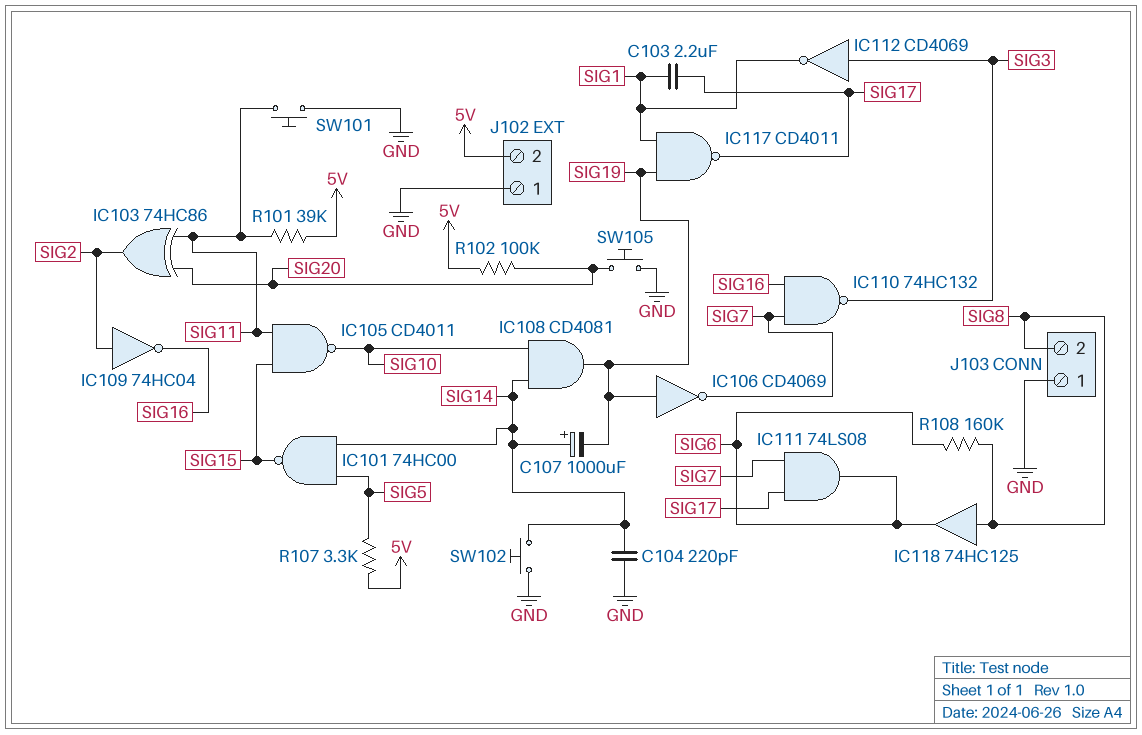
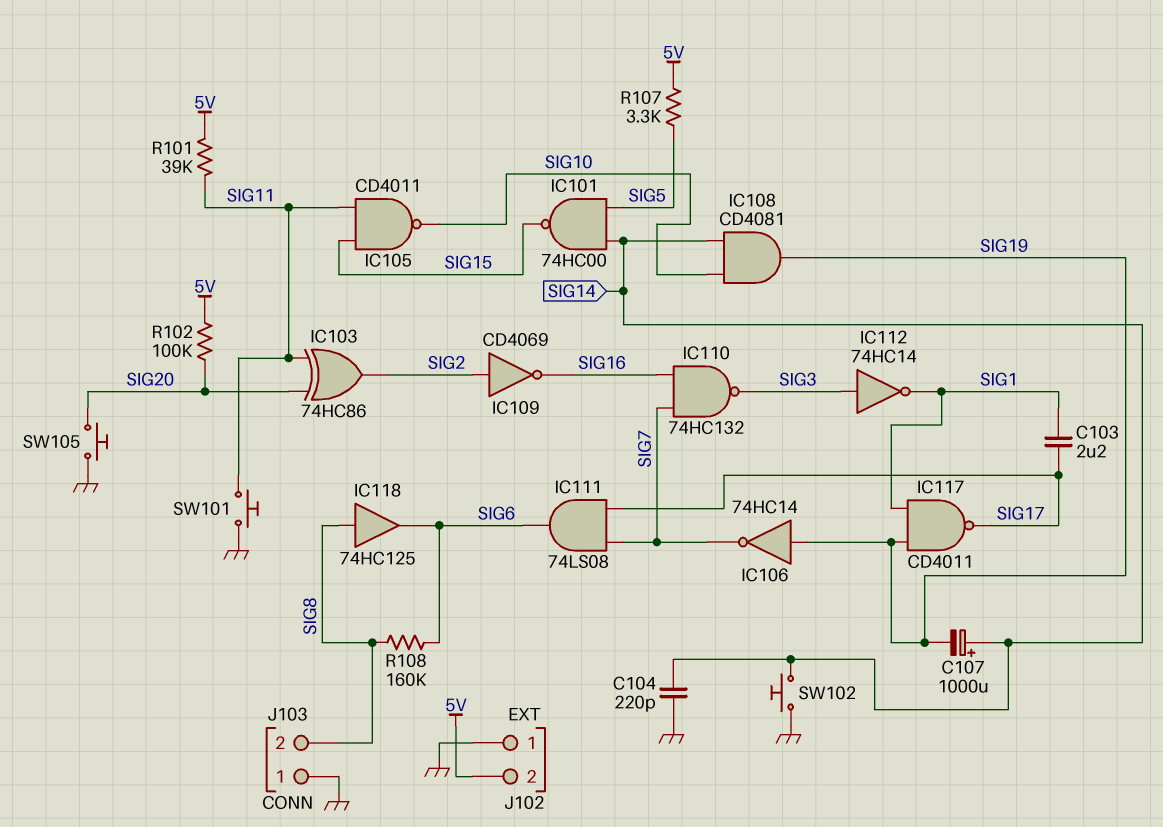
IC106: NOT CD4069 (in SIG19, out SIG7) -> NOT 74HC14 (in SIG19, out SIG7)
IC109: NOT 74HC04 (in SIG2, out SIG16) -> NOT CD4069 (in SIG2, out SIG16)
IC112: NOT CD4069 (in SIG3, out SIG1) -> NOT 74HC14 (in SIG3, out SIG1)

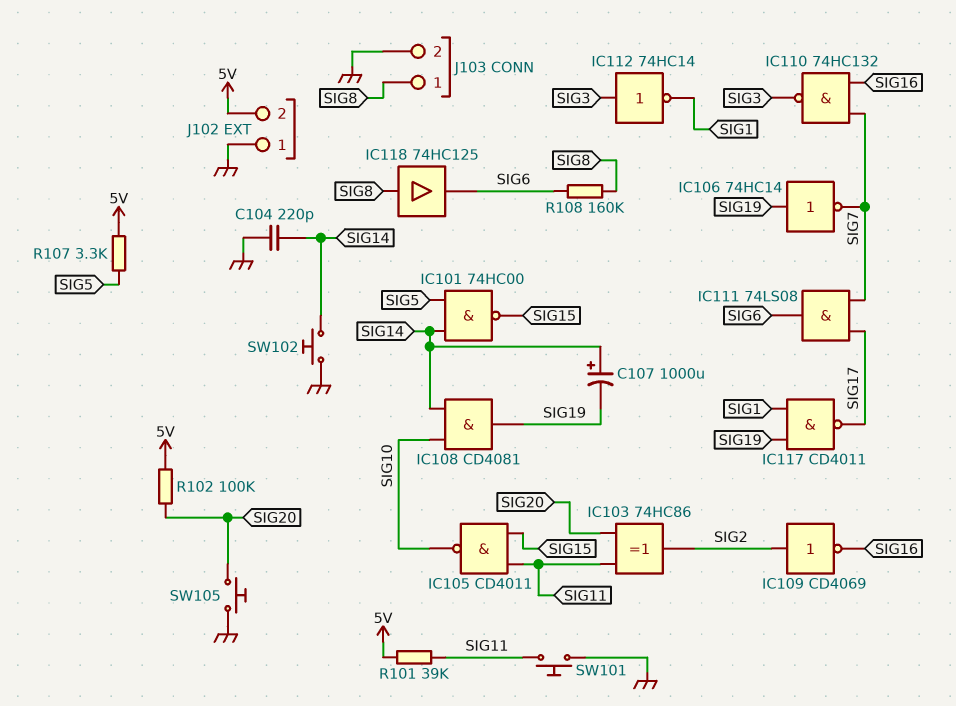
C103: 2.2uF (SIG1, SIG17) -> none
J103 pin 1: GND -> SIG8
J103 pin 2: SIG8 -> GND

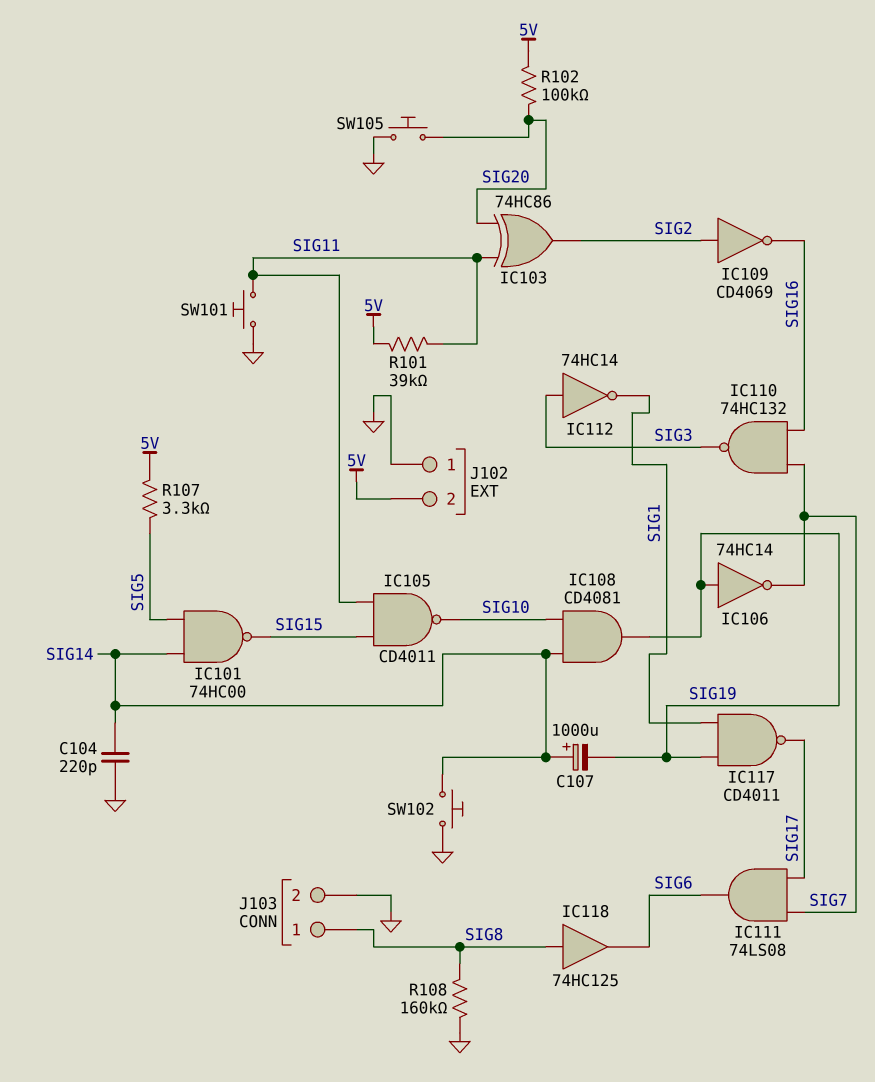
R108: 160k (SIG6, SIG8) -> 160k (GND, SIG8)

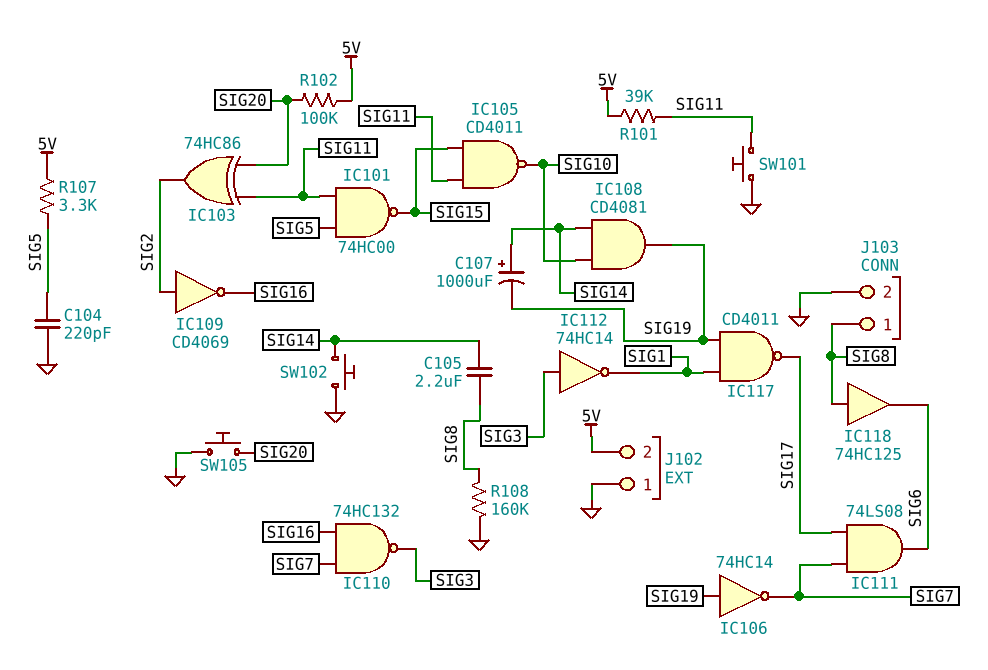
C104: 220pF (GND, SIG14) -> 220pF (GND, SIG5)
C105: none -> 2.2uF (SIG8, SIG14)
IC101: NAND 74HC00 (in SIG5, in SIG14, out SIG15) -> NAND 74HC00 (in SIG5, in SIG11, out SIG15)

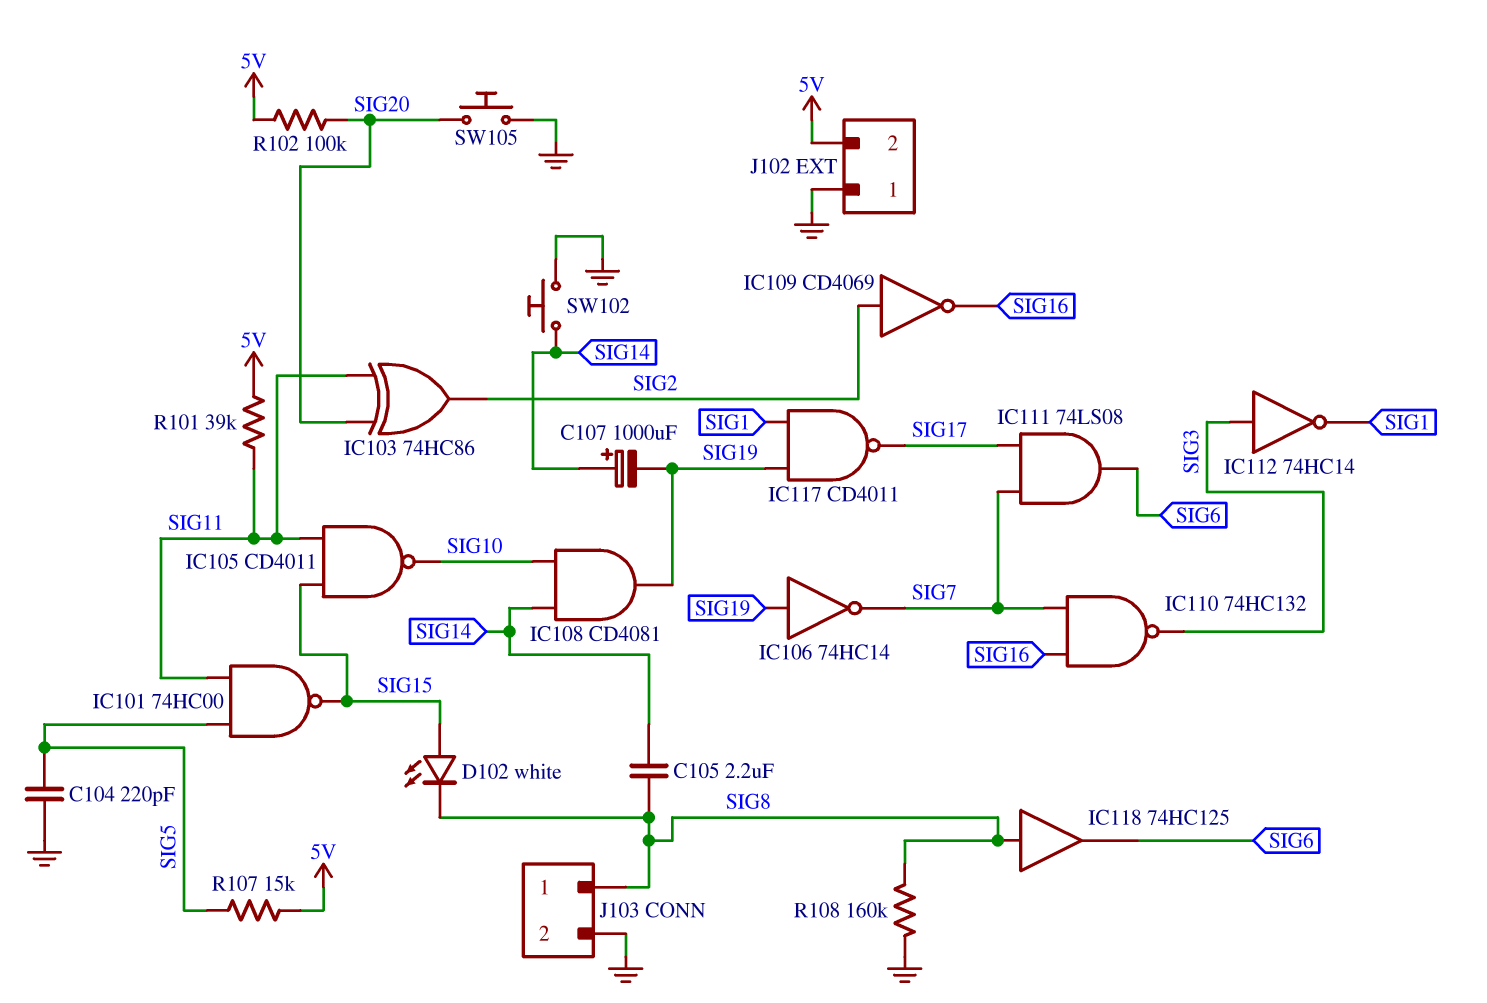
D102: none -> LED white (A SIG15, K SIG8)
R107: 3.3k (5V, SIG5) -> 15k (5V, SIG5)
SW101: button (GND, SIG11) -> none

